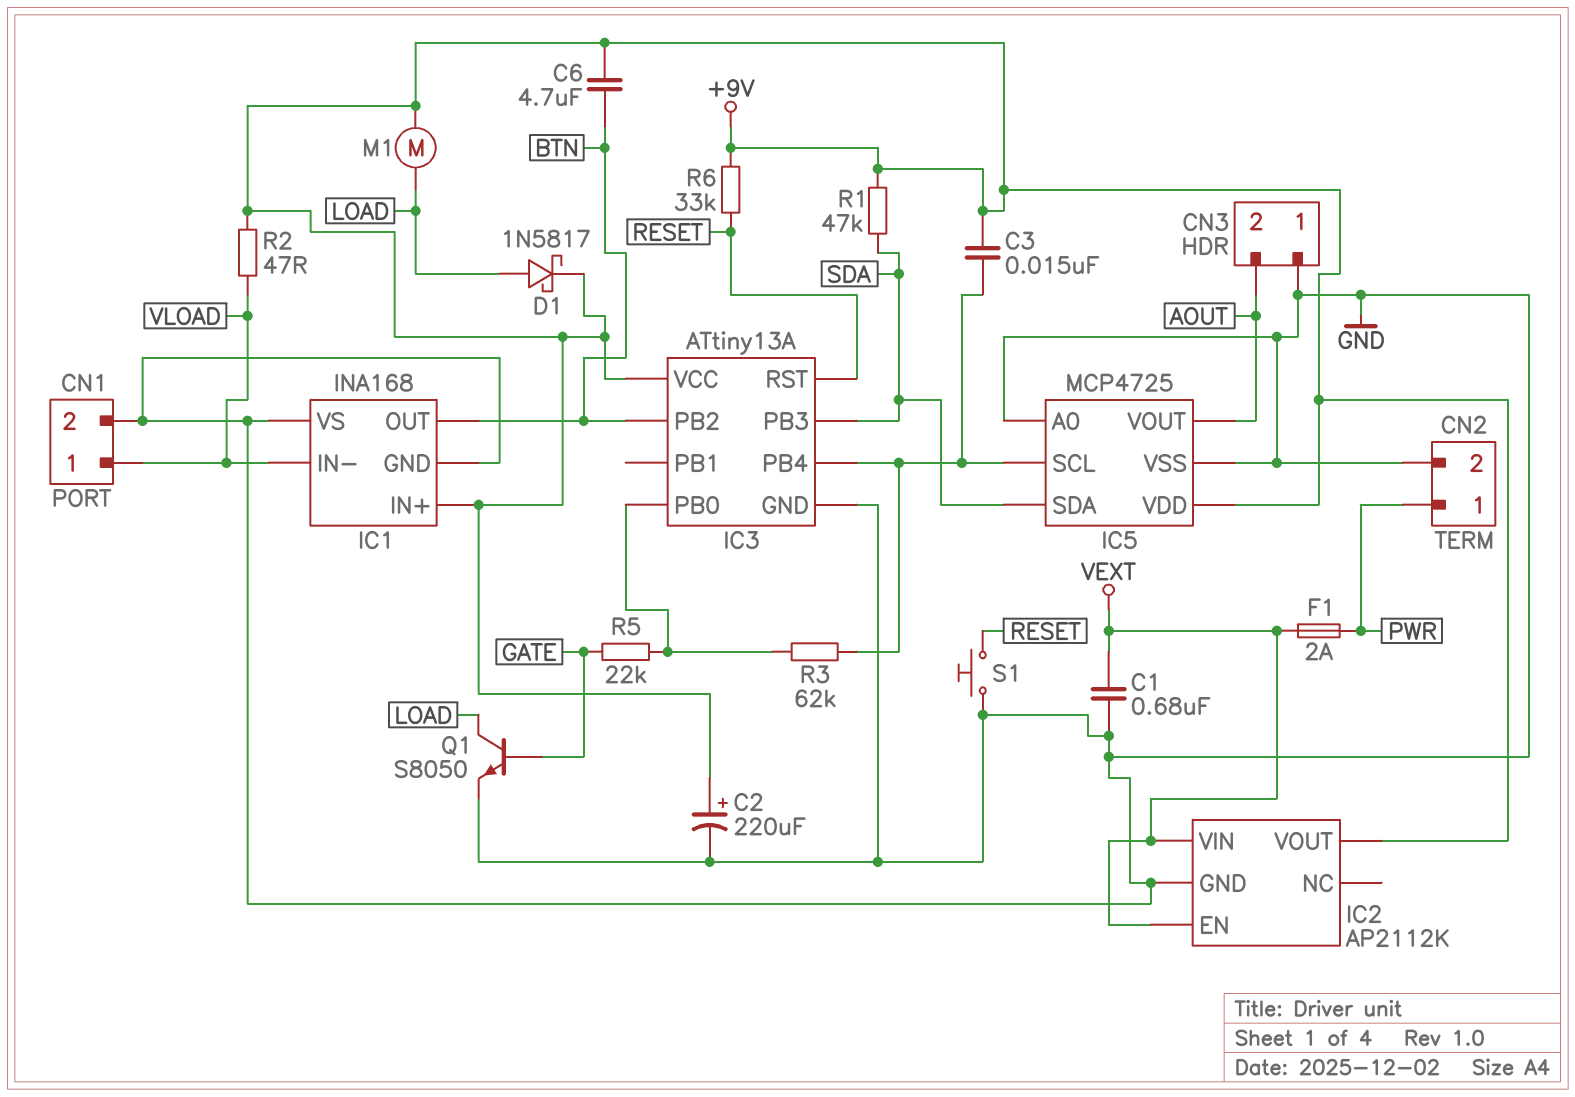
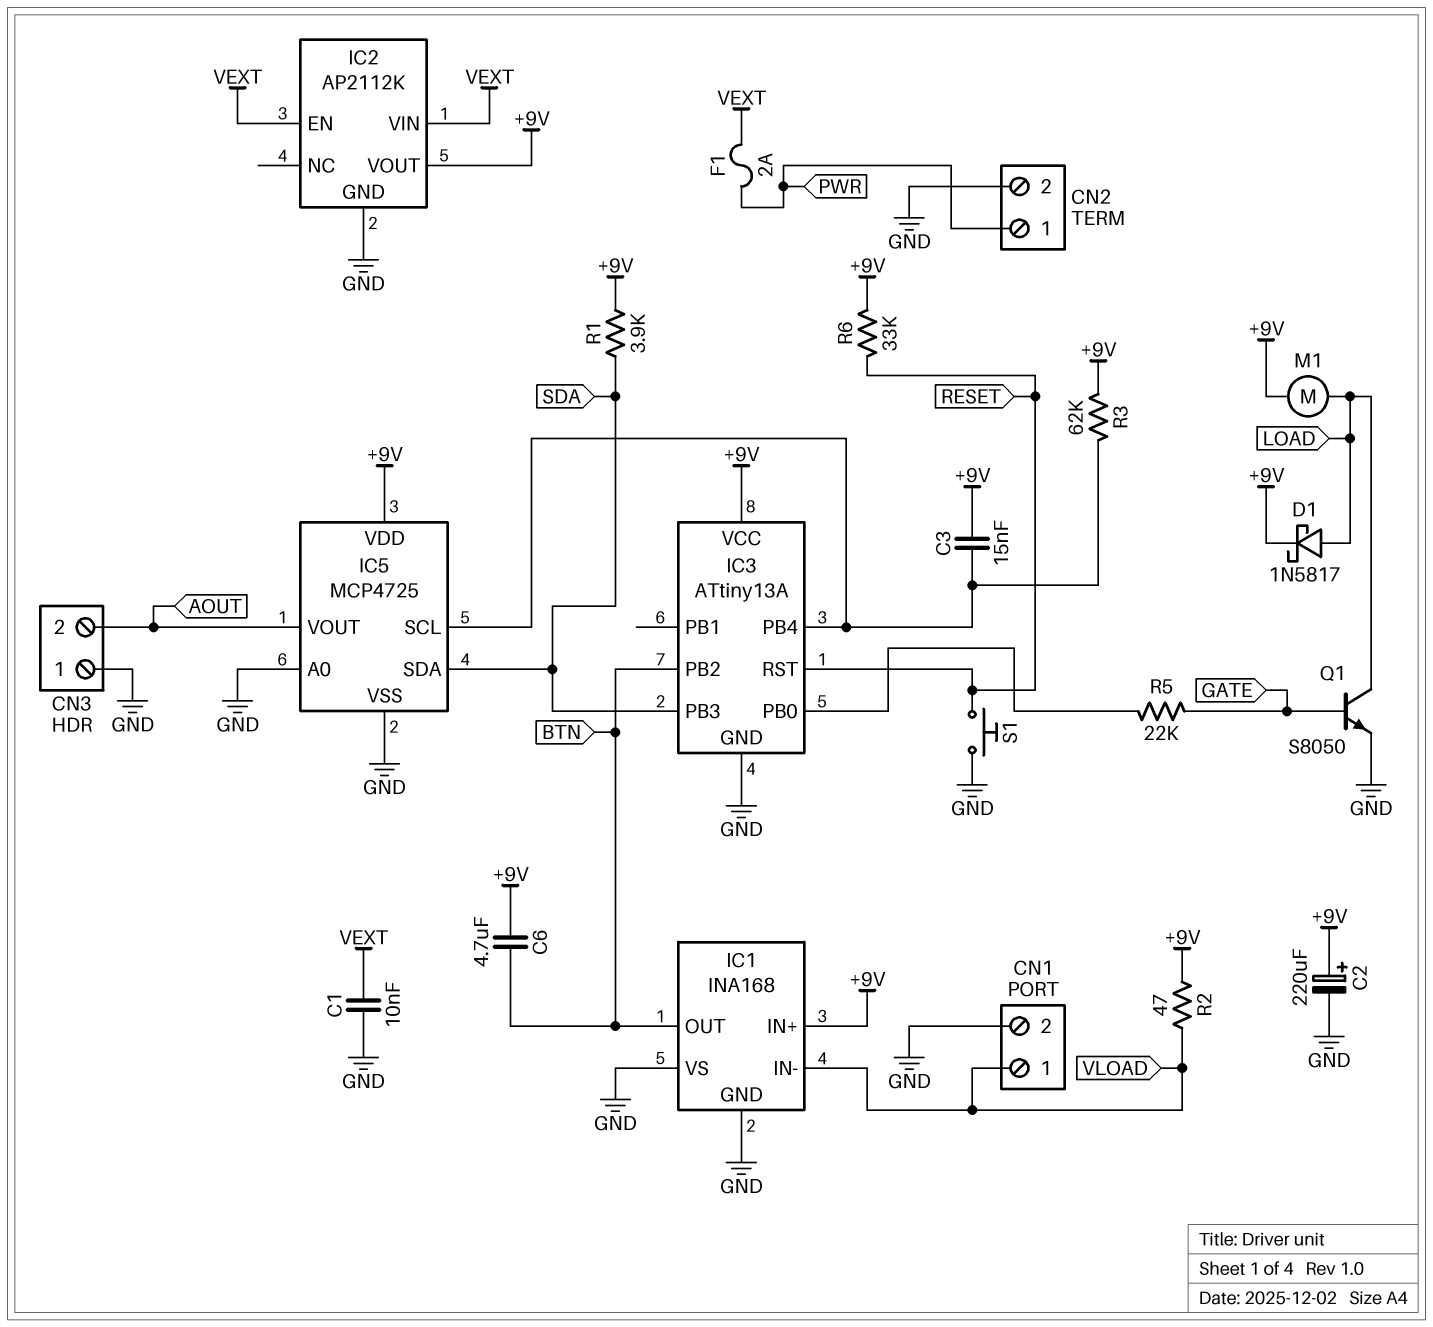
C1: 680nF (GND, VEXT) -> 10nF (GND, VEXT)
R1: 47k (+9V, SDA) -> 3.9k (+9V, SDA)
R3: 62k (IC3/PB0, IC3/PB4) -> 62k (+9V, IC3/PB4)

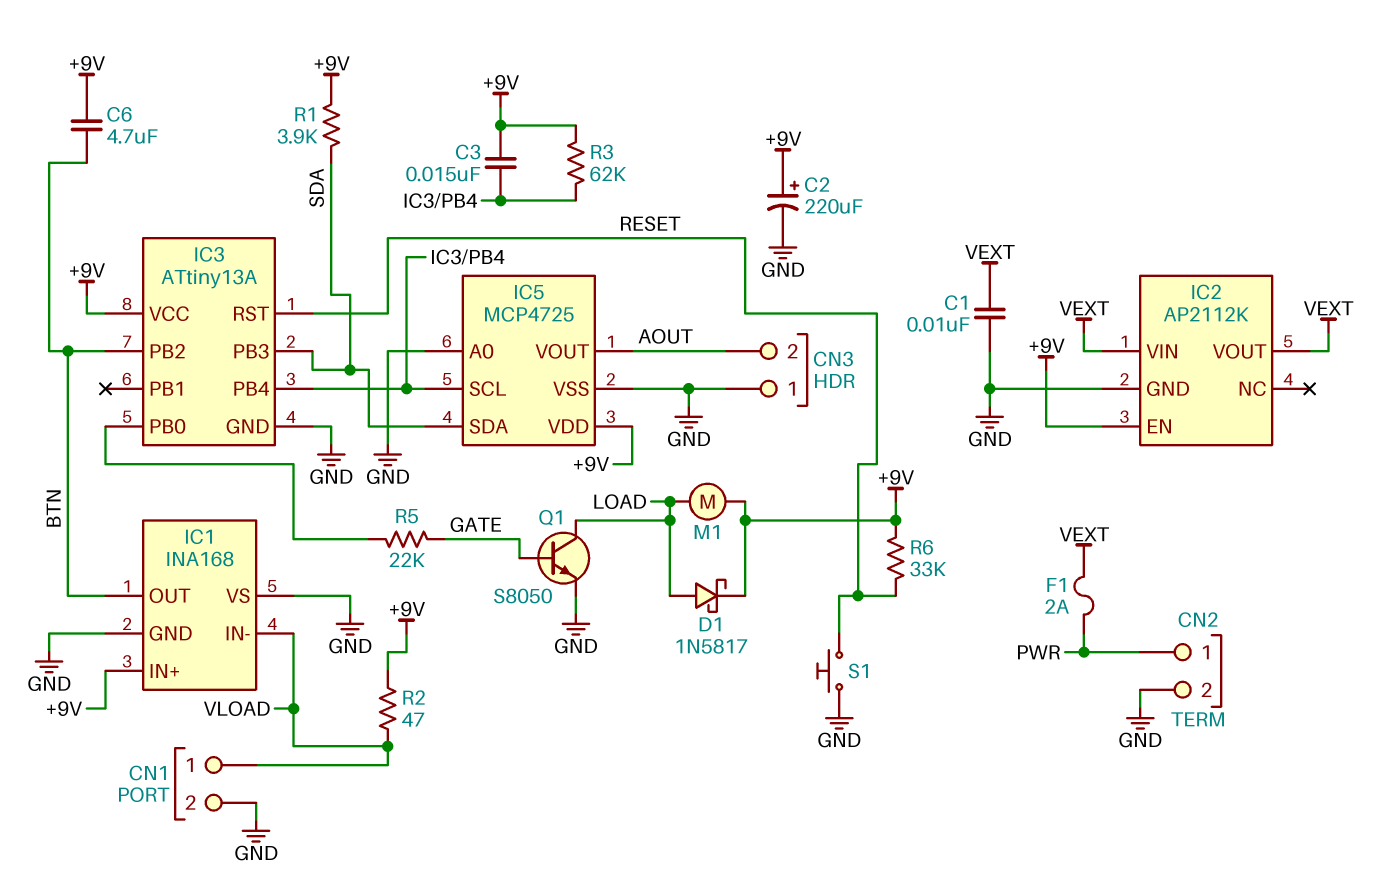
IC2 pin EN: VEXT -> +9V
IC2 pin VOUT: +9V -> VEXT

